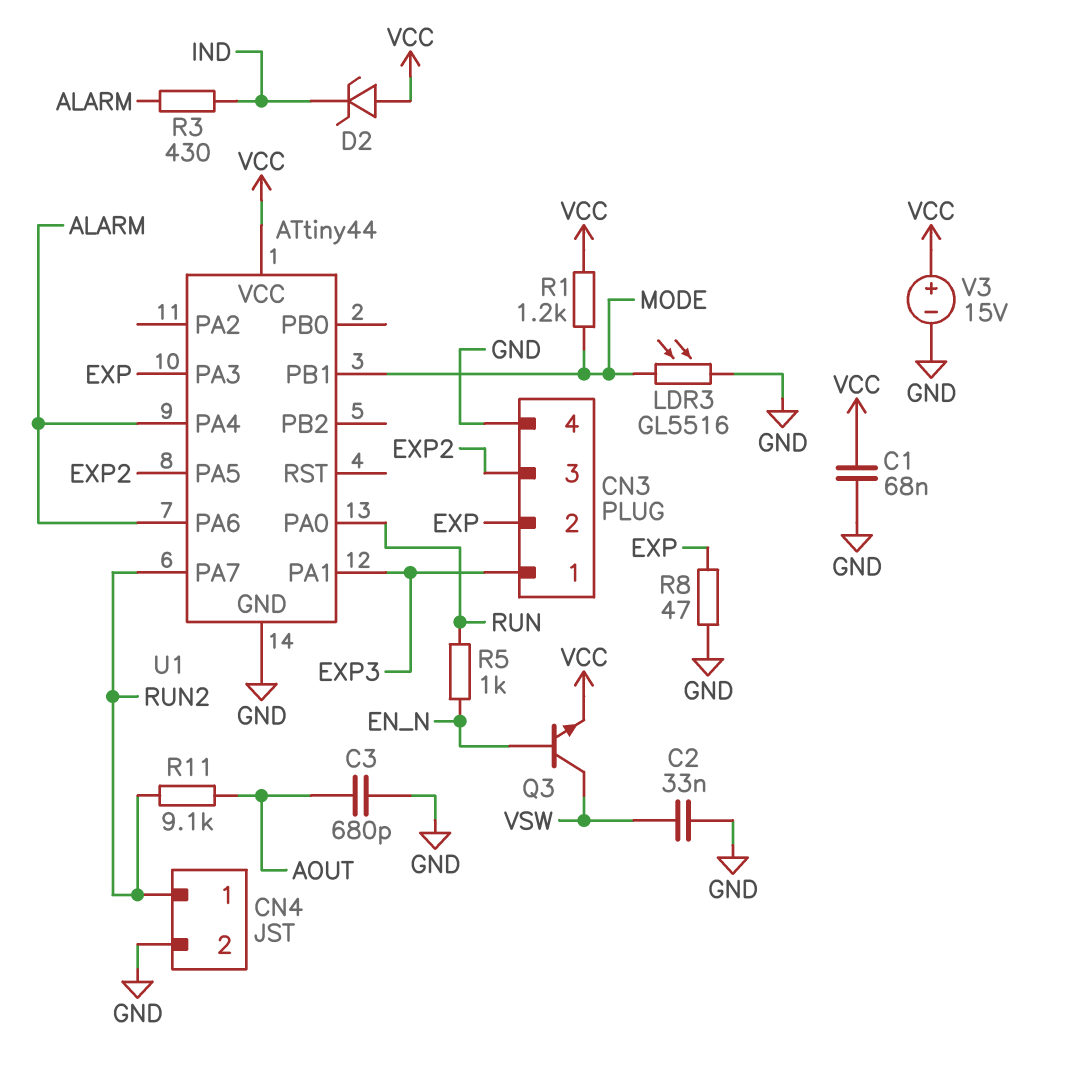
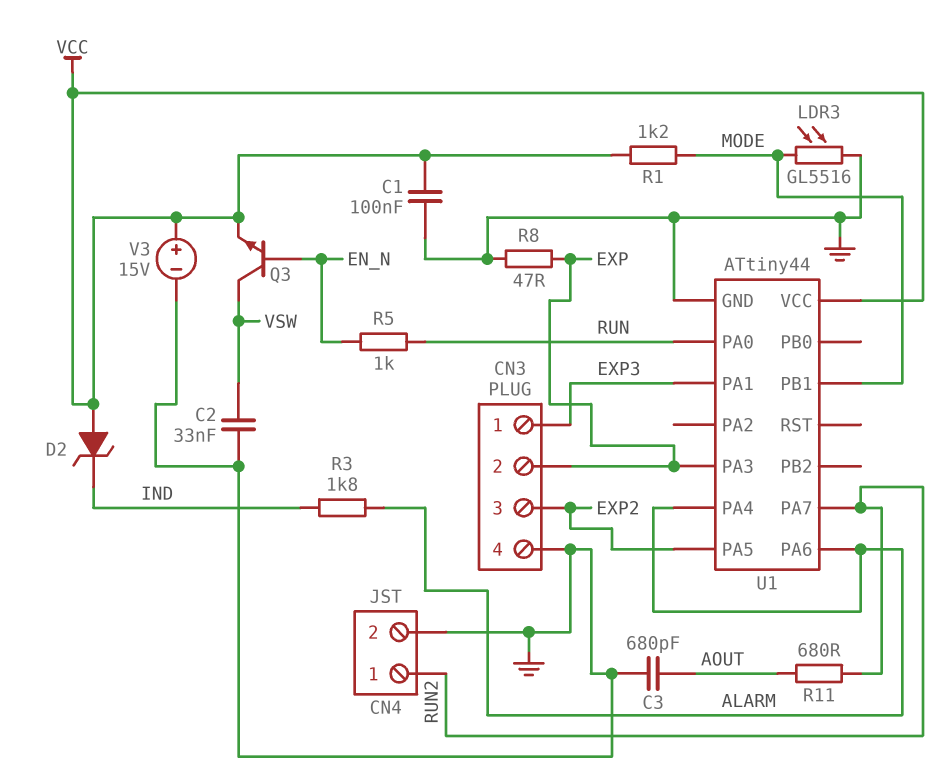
C1: 68nF (GND, VCC) -> 100nF (GND, VCC)
R3: 430 (ALARM, IND) -> 1.8k (ALARM, IND)
R11: 9.1k (AOUT, RUN2) -> 680 (AOUT, RUN2)

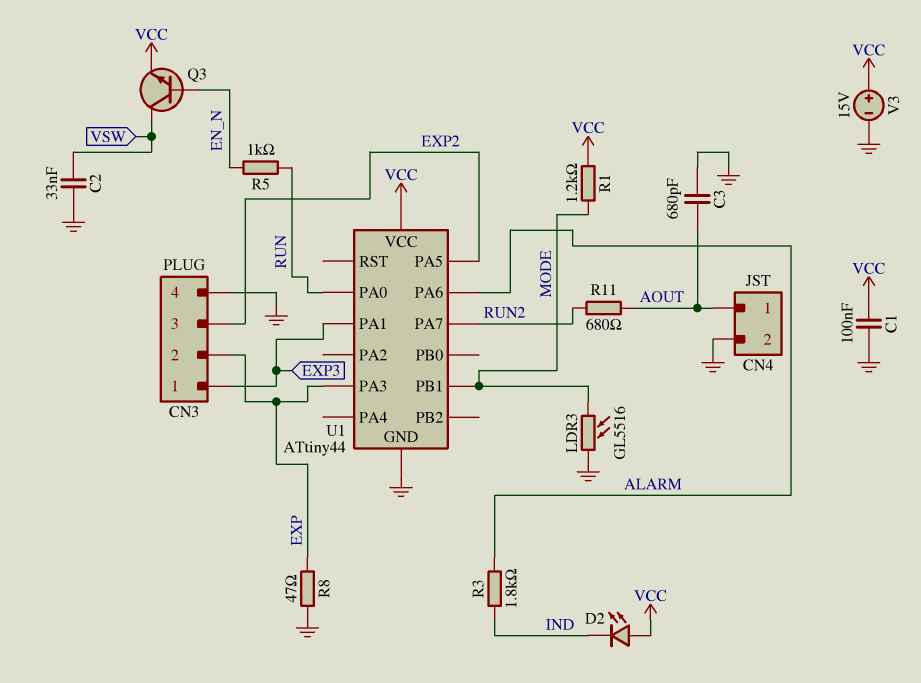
CN4 pin 1: RUN2 -> AOUT
D2: zener (A VCC, K IND) -> LED (A VCC, K IND)
U1 pin PA4: ALARM -> none

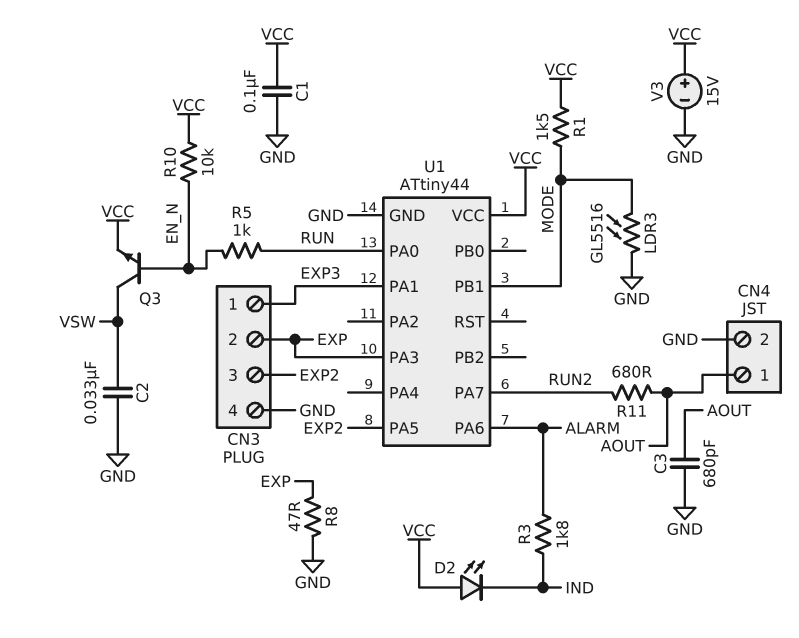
R1: 1.2k (MODE, VCC) -> 1.5k (MODE, VCC)
R10: none -> 10k (EN_N, VCC)

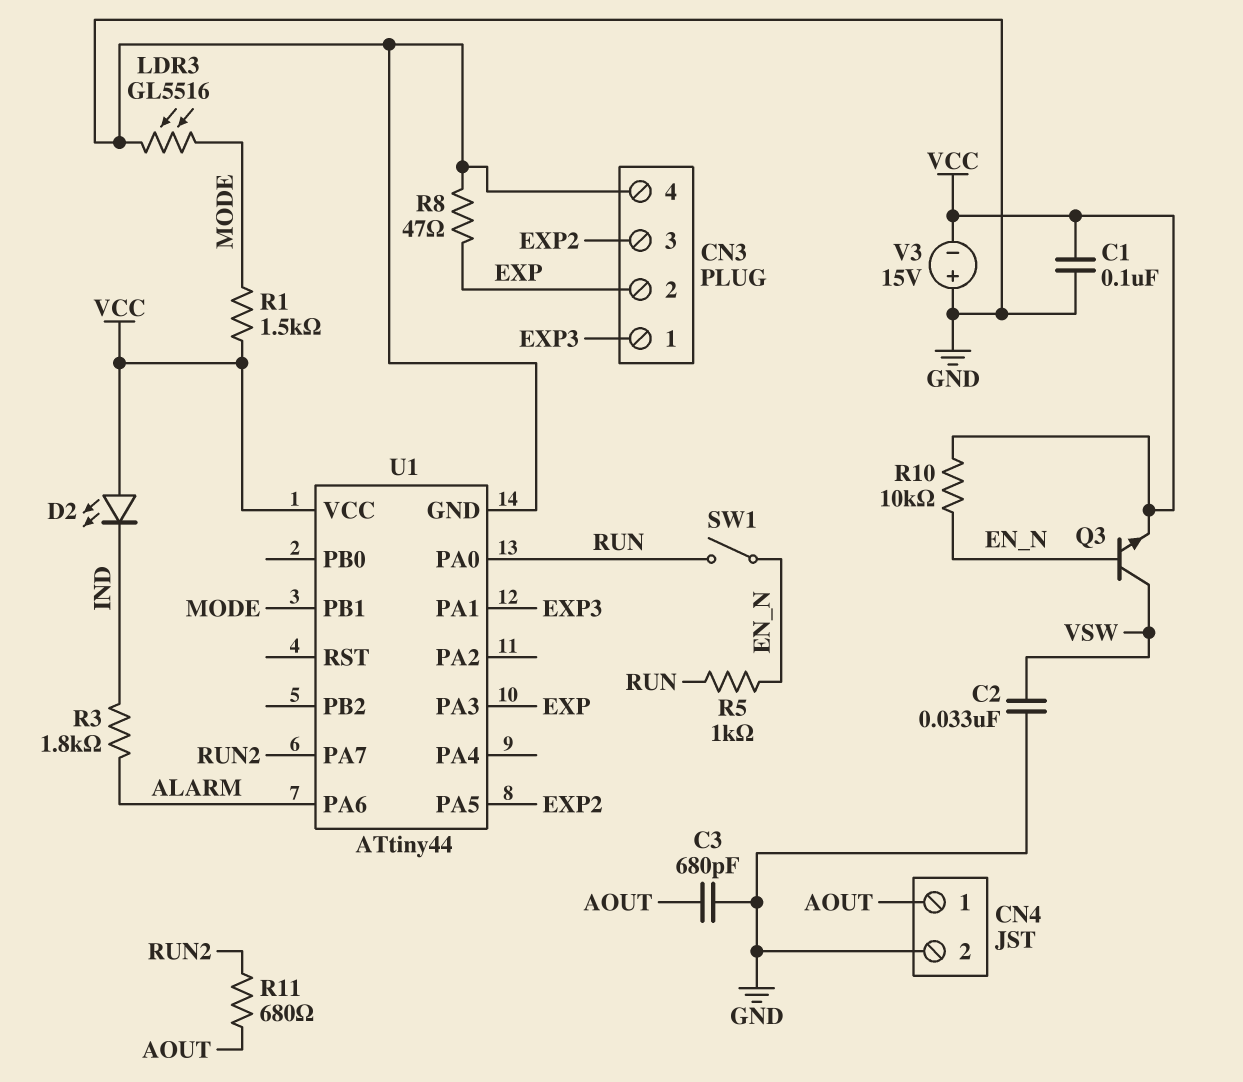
SW1: none -> switch (EN_N, RUN)
V3: 15V (plus VCC, minus GND) -> 15V (plus GND, minus VCC)

